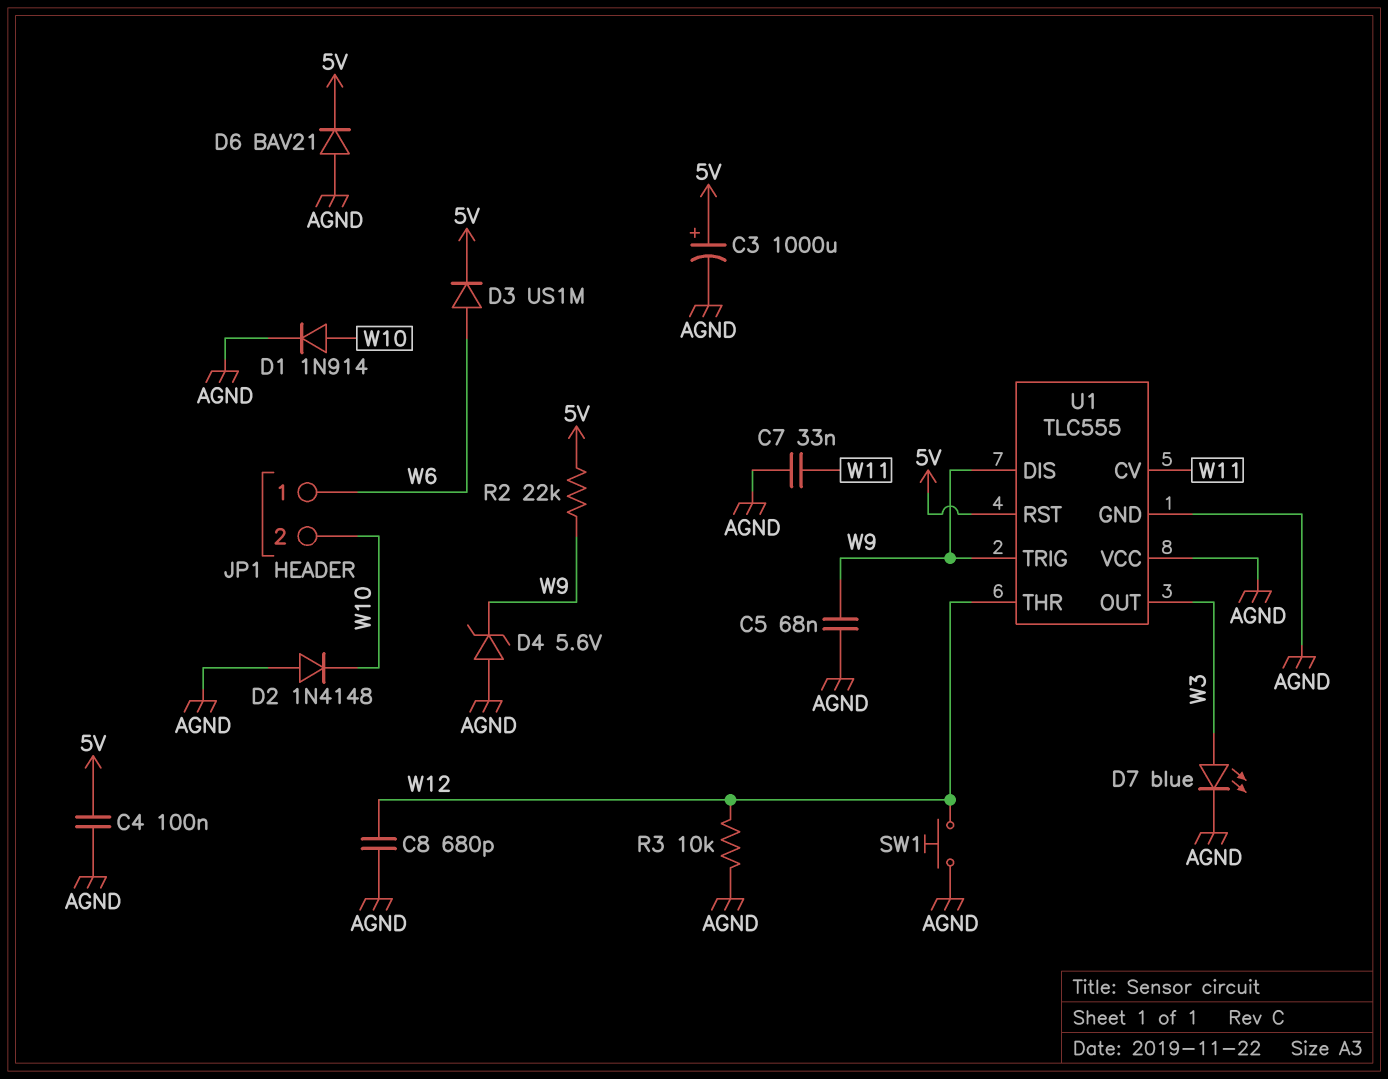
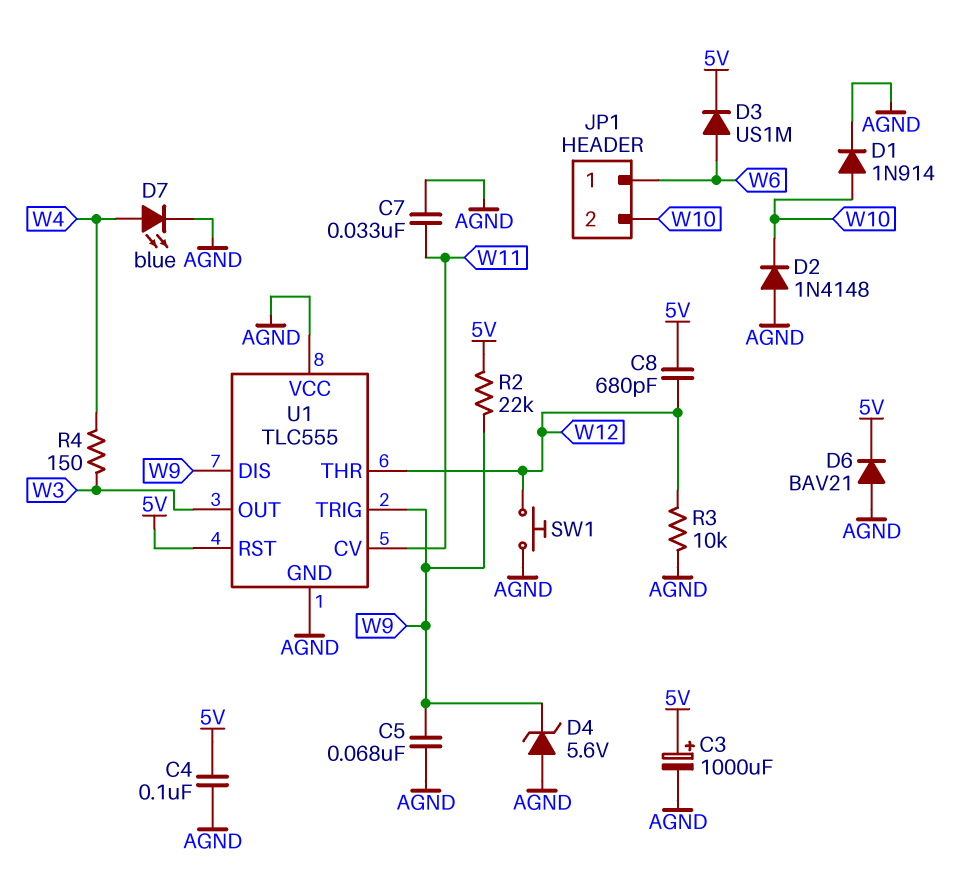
C8: 680pF (AGND, W12) -> 680pF (5V, W12)
D7: LED blue (A W3, K AGND) -> LED blue (A W4, K AGND)
R4: none -> 150 (W3, W4)

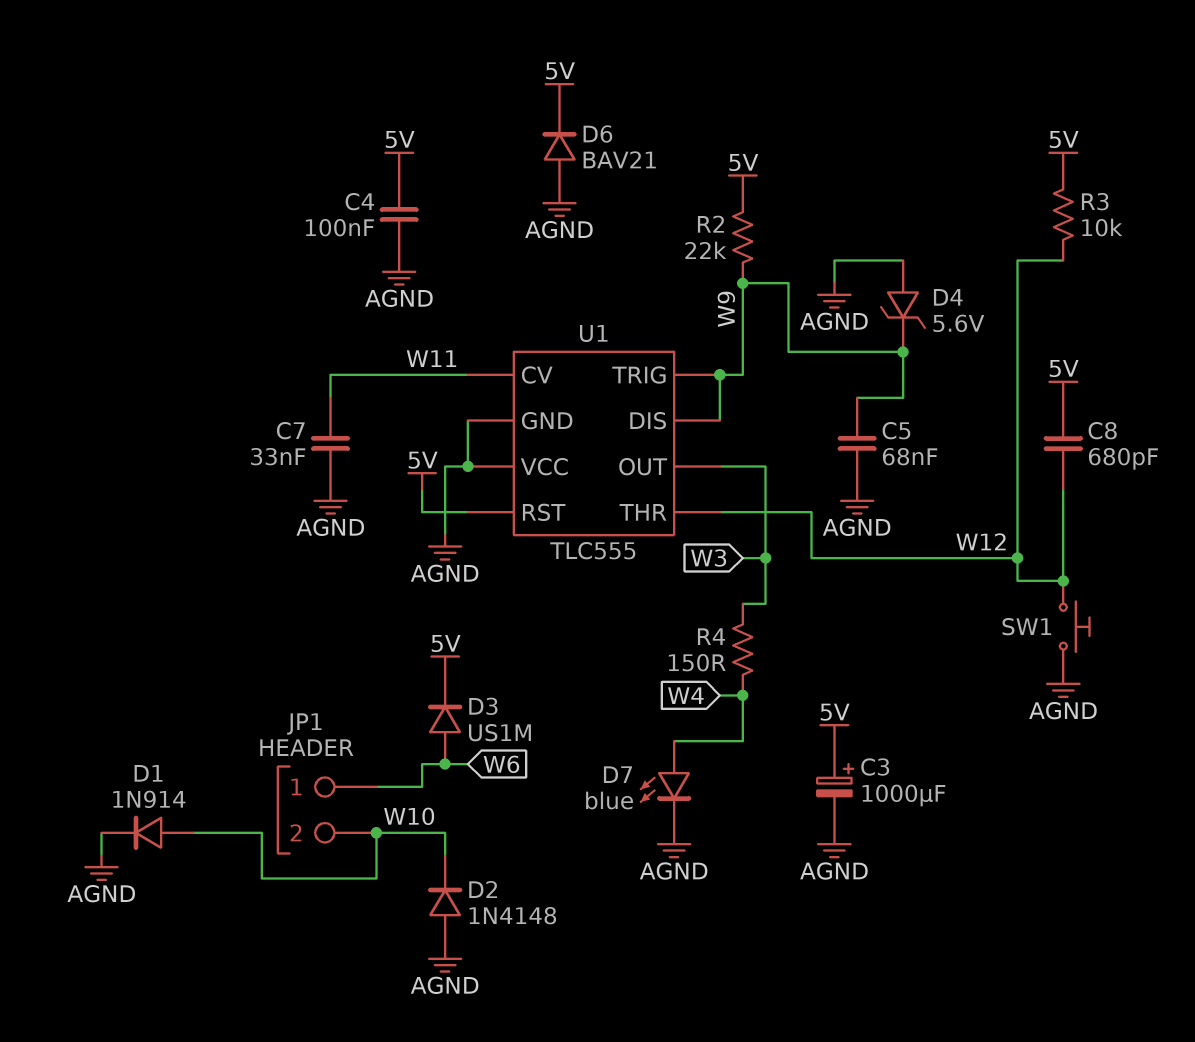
R3: 10k (AGND, W12) -> 10k (5V, W12)

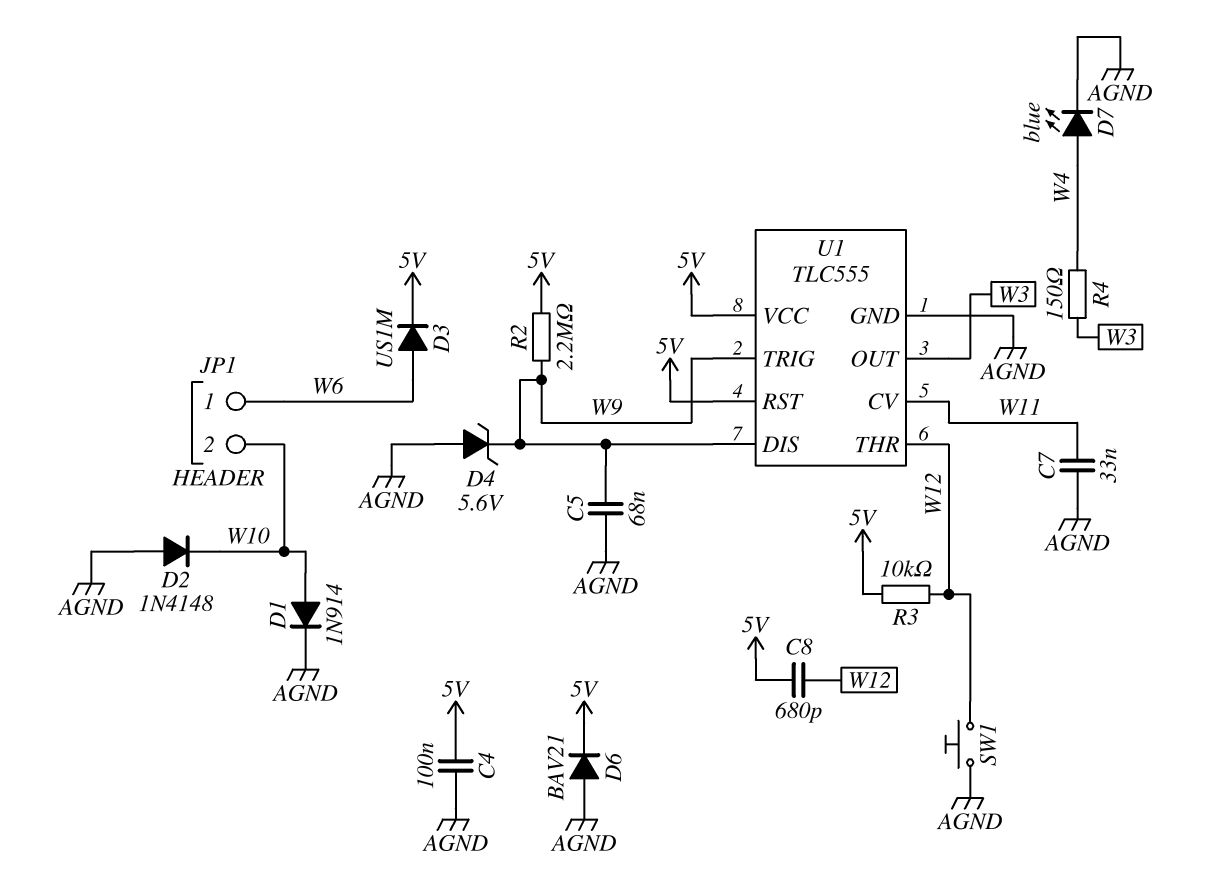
C3: 1000uF (plus 5V, minus AGND) -> none
R2: 22k (5V, W9) -> 2.2M (5V, W9)
U1 pin VCC: AGND -> 5V

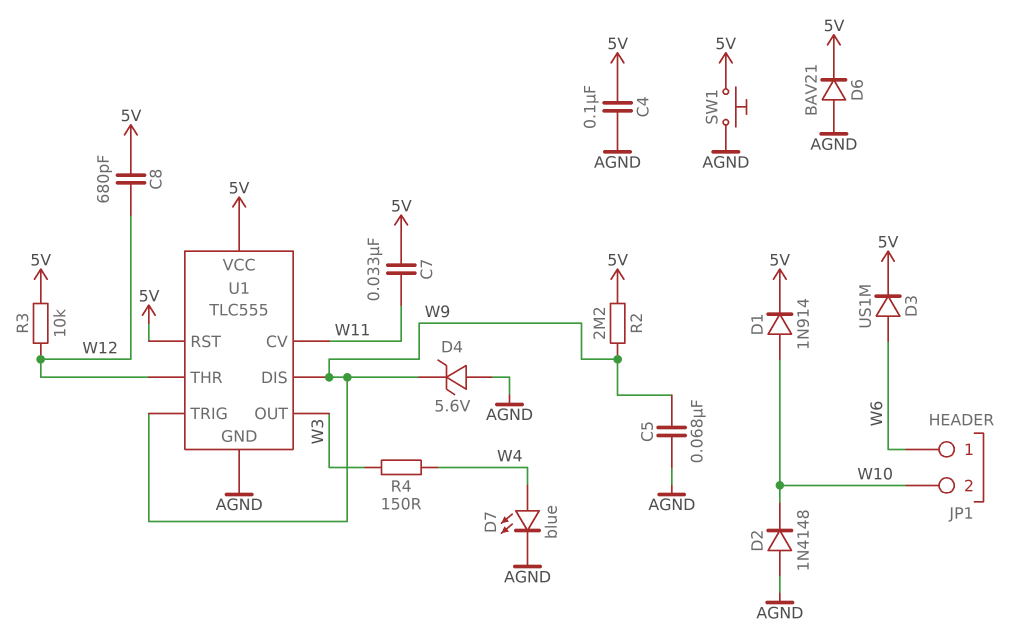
C7: 33nF (AGND, W11) -> 33nF (5V, W11)
D1: diode 1N914 (A W10, K AGND) -> diode 1N914 (A W10, K 5V)
SW1: button (AGND, W12) -> button (5V, AGND)

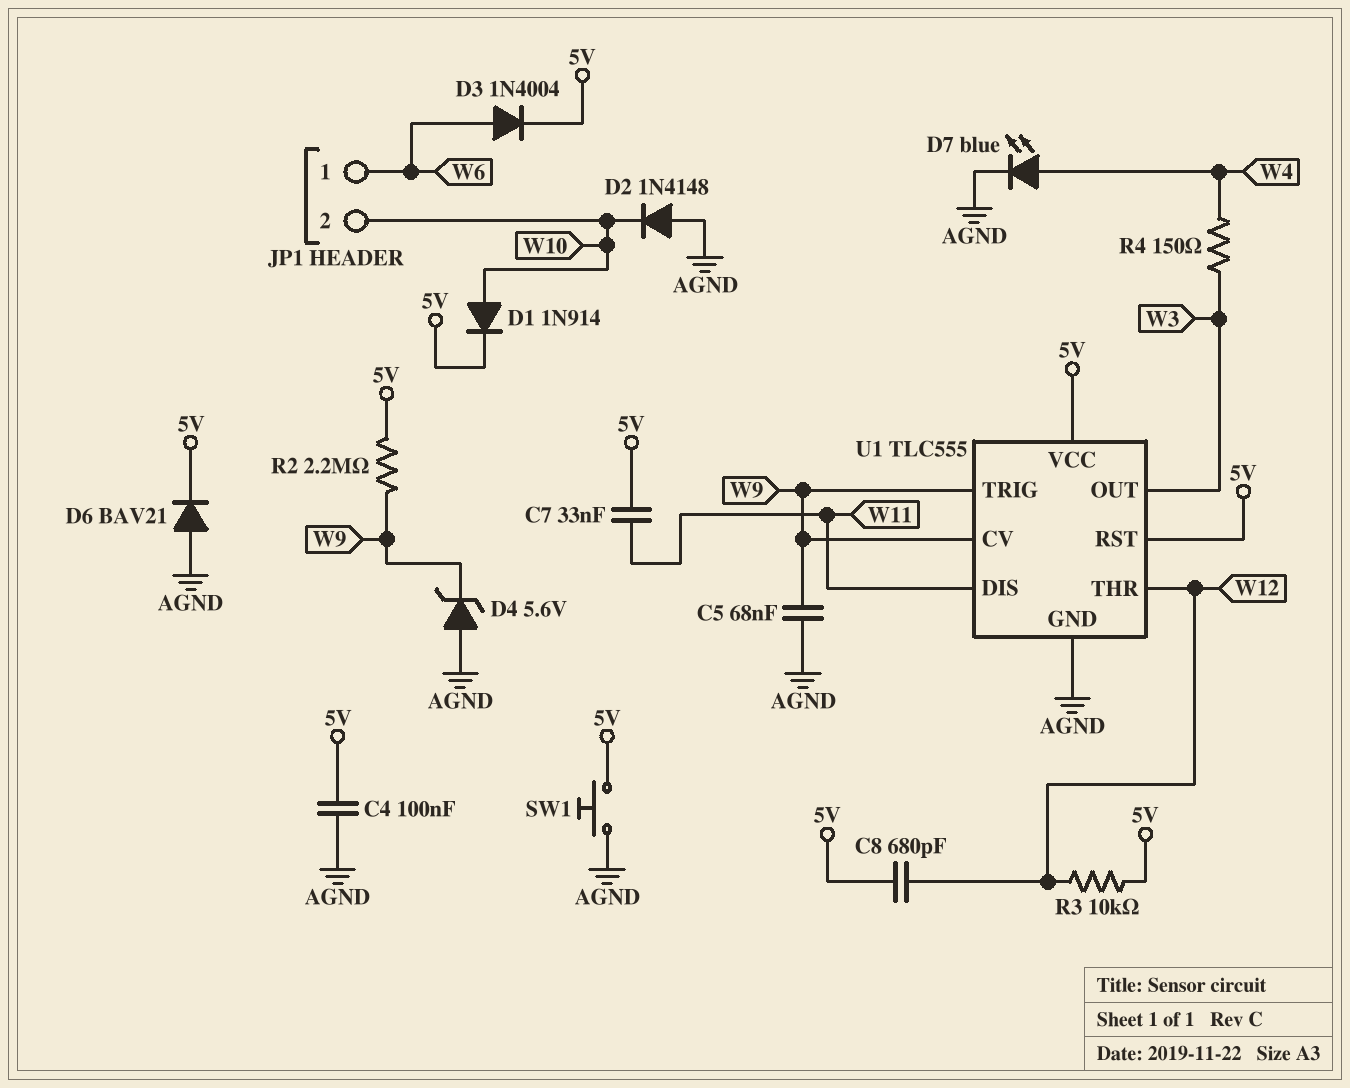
D3: diode US1M (A W6, K 5V) -> diode 1N4004 (A W6, K 5V)
U1 pin CV: W11 -> W9
U1 pin DIS: W9 -> W11

